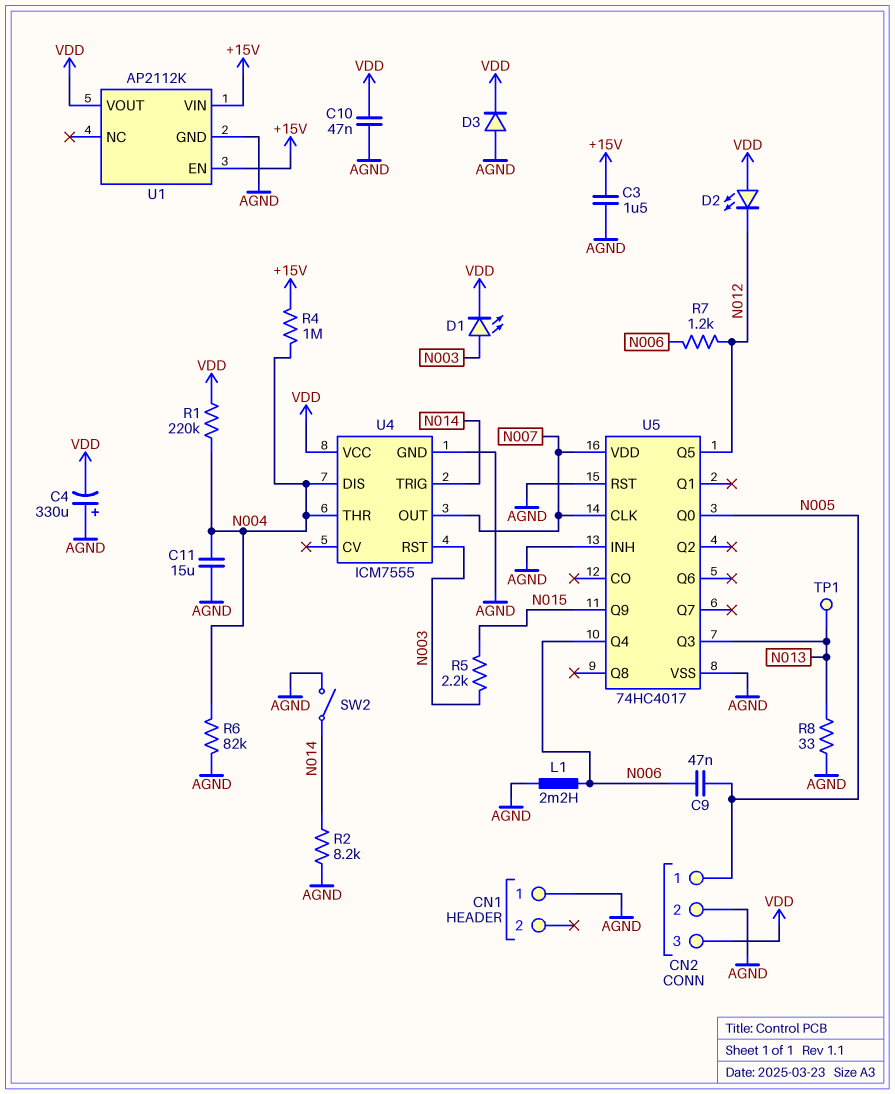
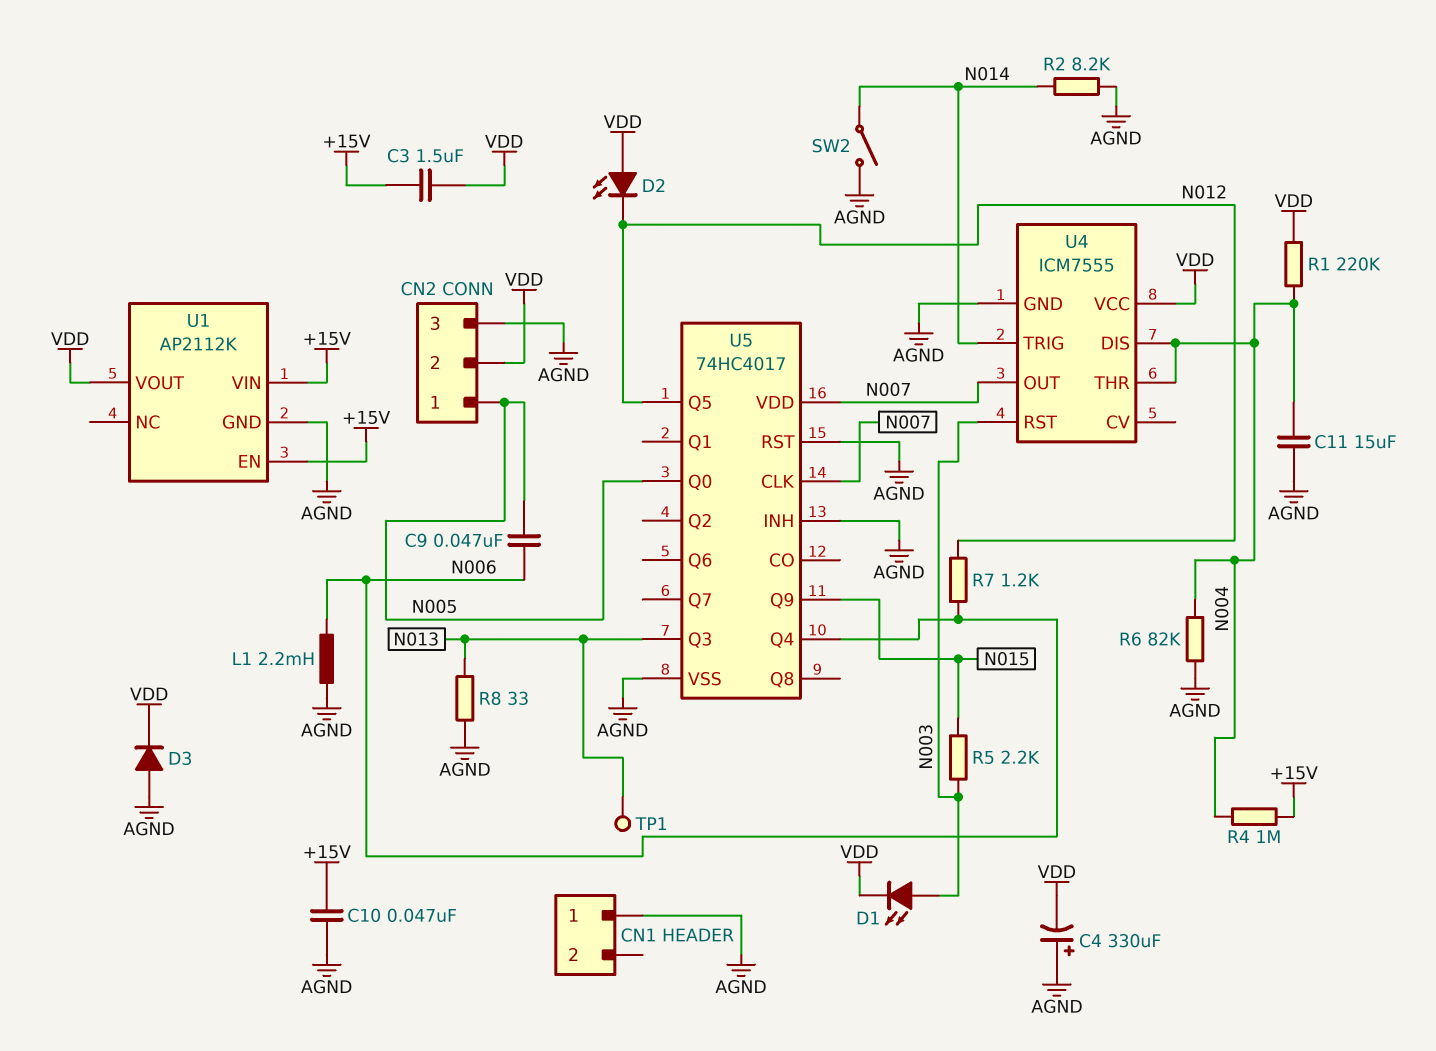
C3: 1.5uF (+15V, AGND) -> 1.5uF (+15V, VDD)
C10: 47nF (AGND, VDD) -> 47nF (+15V, AGND)
CN2 pin 2: AGND -> VDD
CN2 pin 3: VDD -> AGND

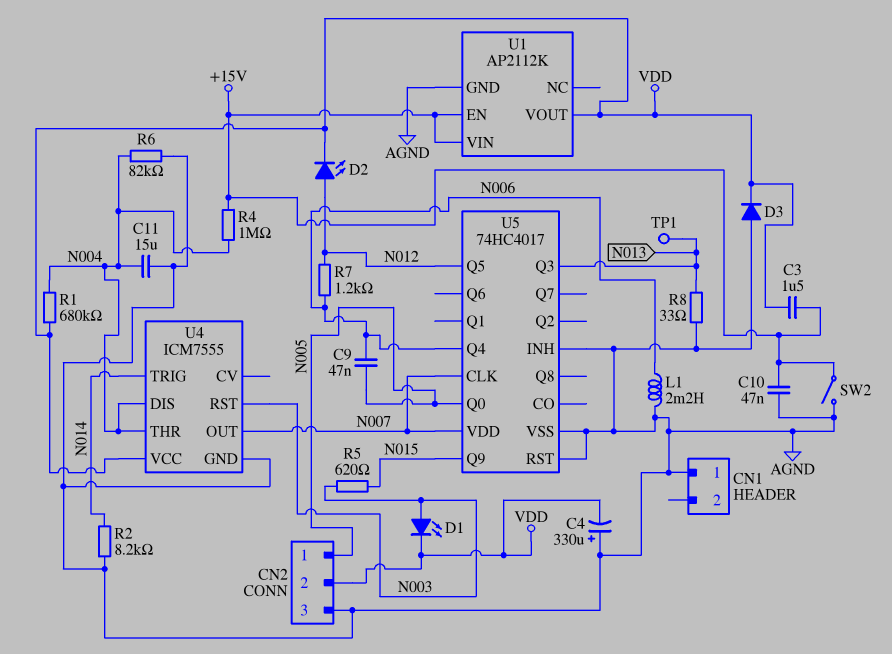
D2: LED (A VDD, K N012) -> LED (A N012, K VDD)
R1: 220k (N004, VDD) -> 680k (N004, VDD)
R5: 2.2k (N003, N015) -> 620 (N003, N015)
SW2: switch (AGND, N014) -> switch (+15V, AGND)

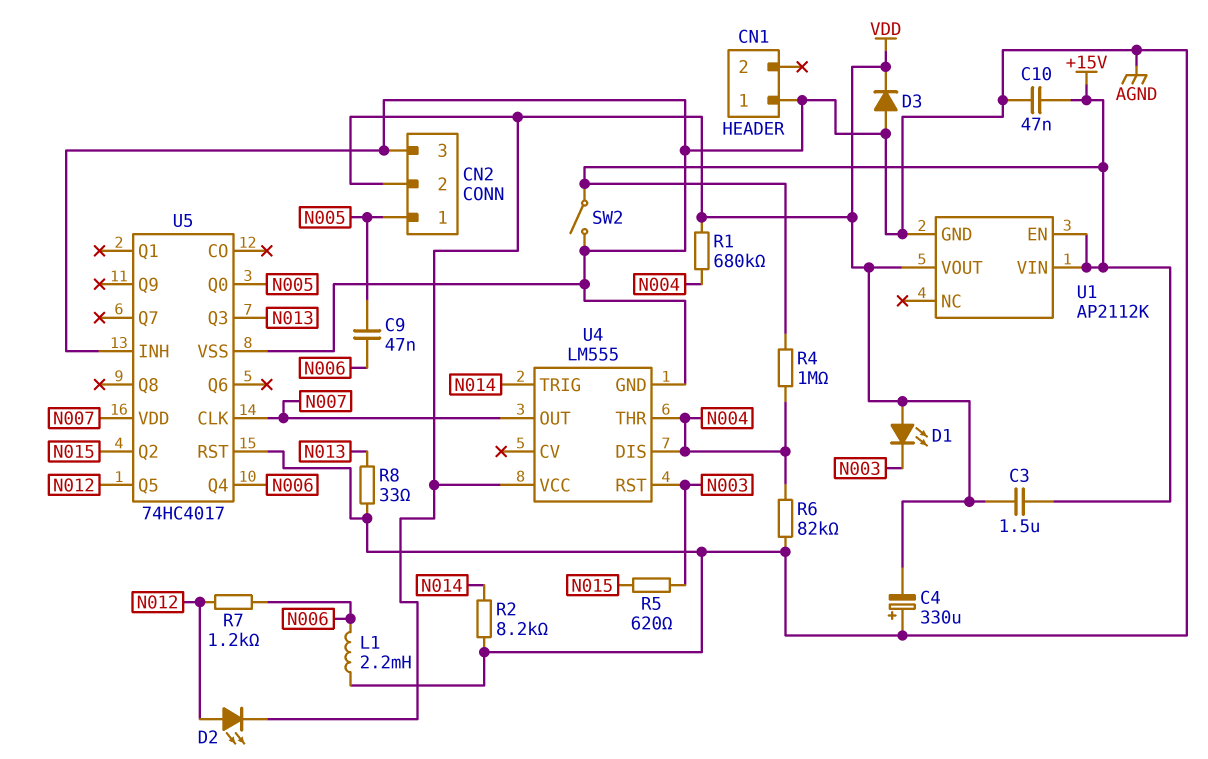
C11: 15uF (AGND, N004) -> none
D1: LED (A N003, K VDD) -> LED (A VDD, K N003)
TP1: test point (N013) -> none
U4: ICM7555 -> LM555
U5 pin Q2: none -> N015
U5 pin Q9: N015 -> none

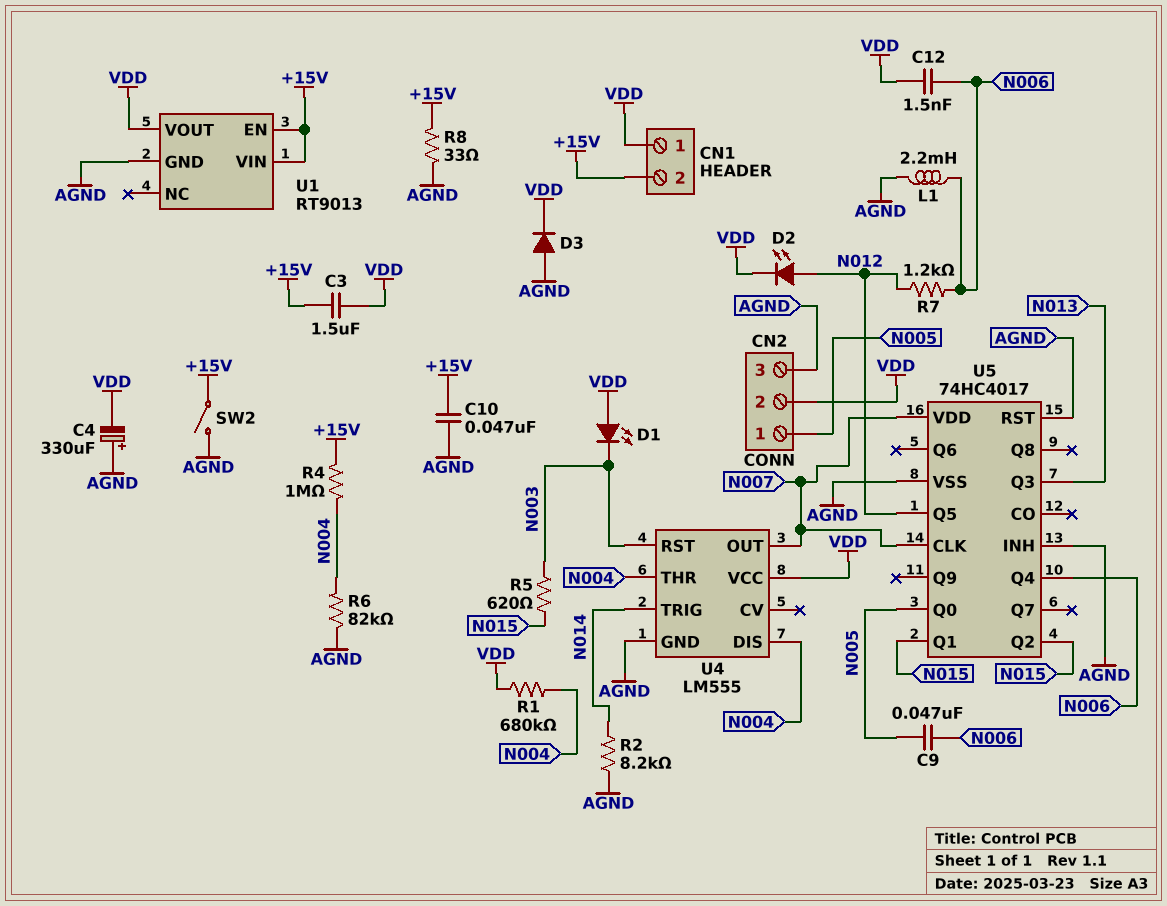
C12: none -> 1.5nF (N006, VDD)
CN1 pin 1: AGND -> VDD
CN1 pin 2: none -> +15V
R8: 33 (AGND, N013) -> 33 (+15V, AGND)
U1: AP2112K -> RT9013
U5 pin Q1: none -> N015

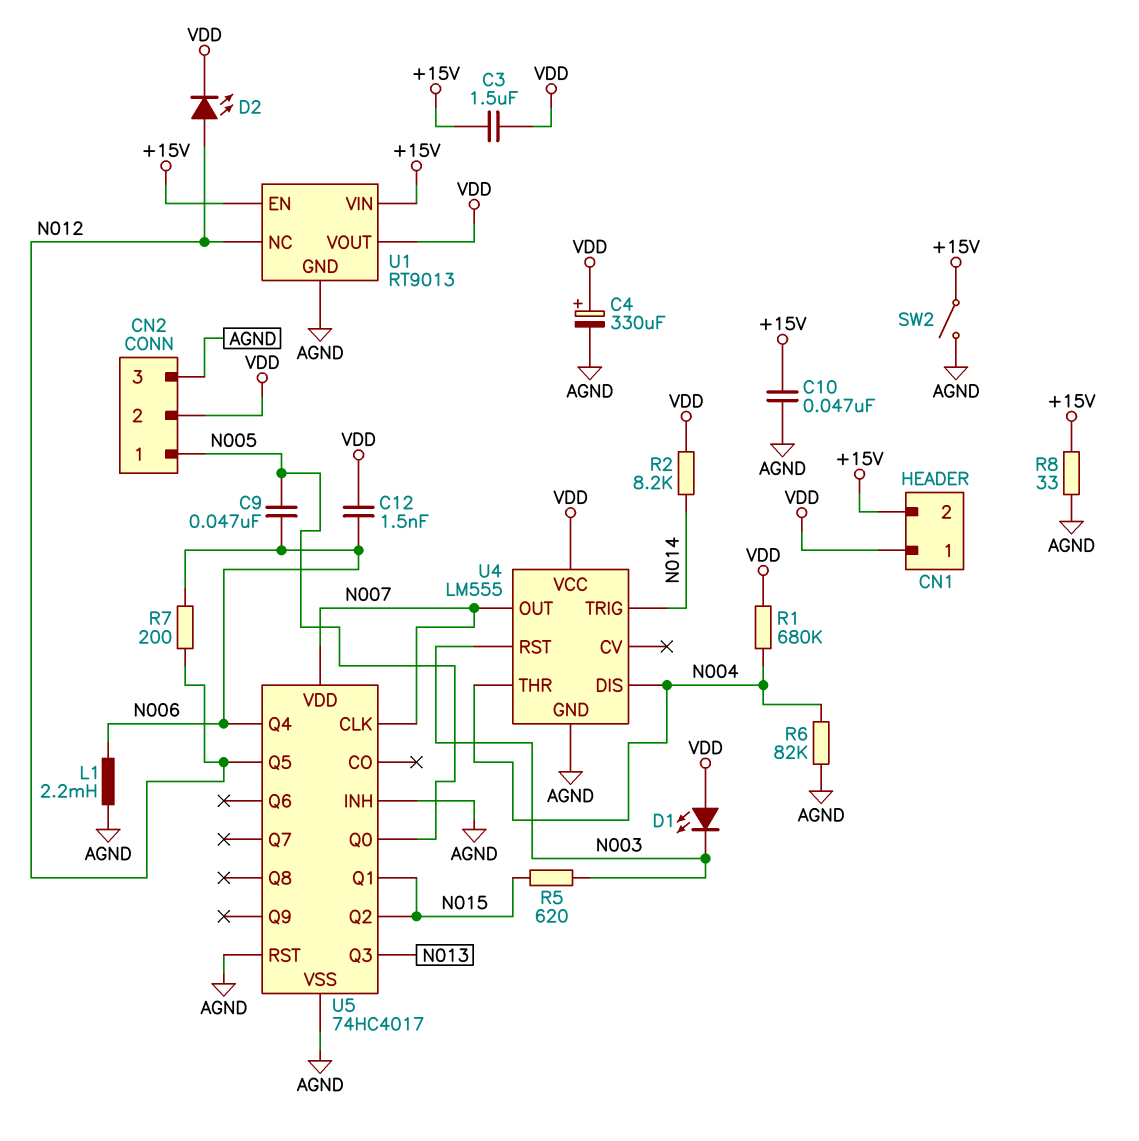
C4: 330uF (plus AGND, minus VDD) -> 330uF (plus VDD, minus AGND)
D3: diode (A AGND, K VDD) -> none
R2: 8.2k (AGND, N014) -> 8.2k (N014, VDD)
R4: 1M (+15V, N004) -> none
R7: 1.2k (N006, N012) -> 200 (N006, N012)
U1 pin NC: none -> N012

